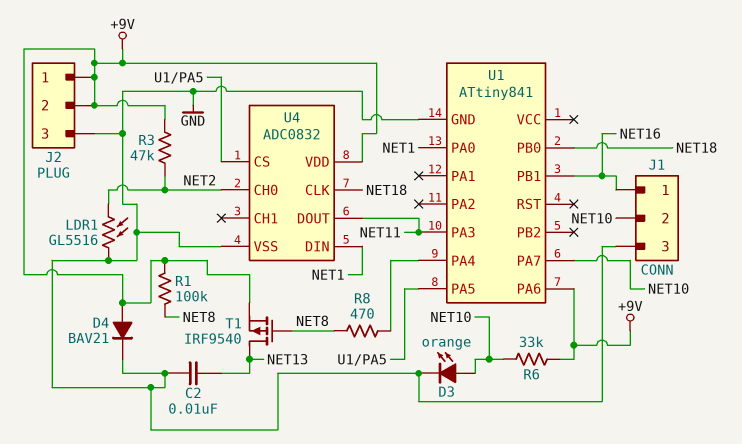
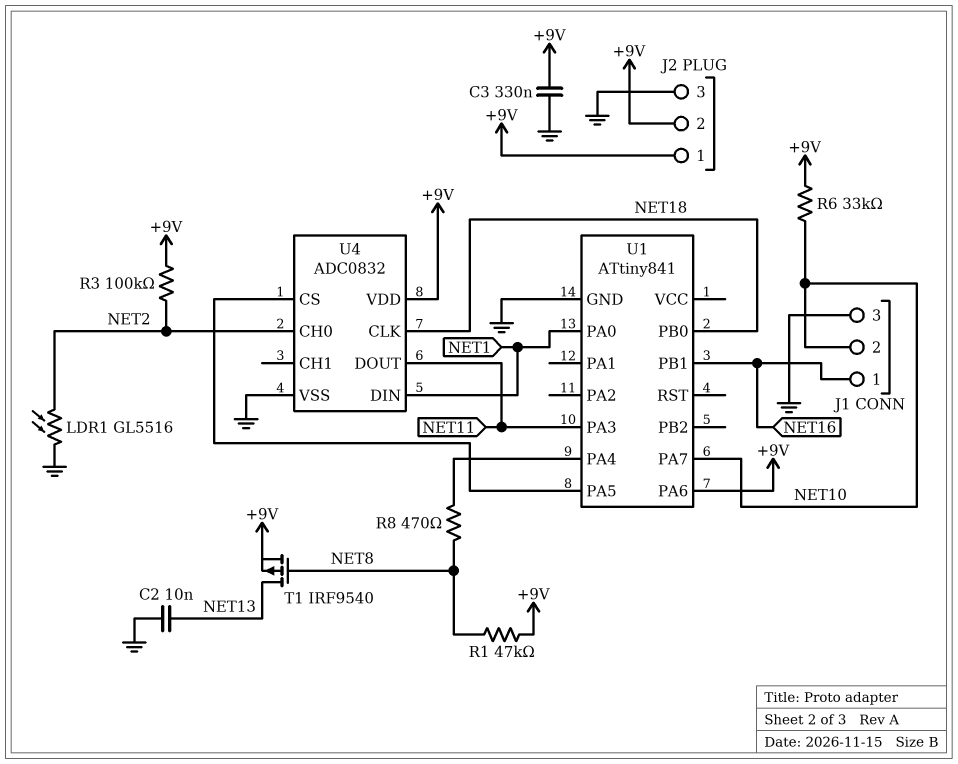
C3: none -> 330nF (+9V, GND)
D3: LED orange (A NET10, K GND) -> none
D4: diode BAV21 (A +9V, K GND) -> none
R1: 100k (+9V, NET8) -> 47k (+9V, NET8)
R3: 47k (+9V, NET2) -> 100k (+9V, NET2)

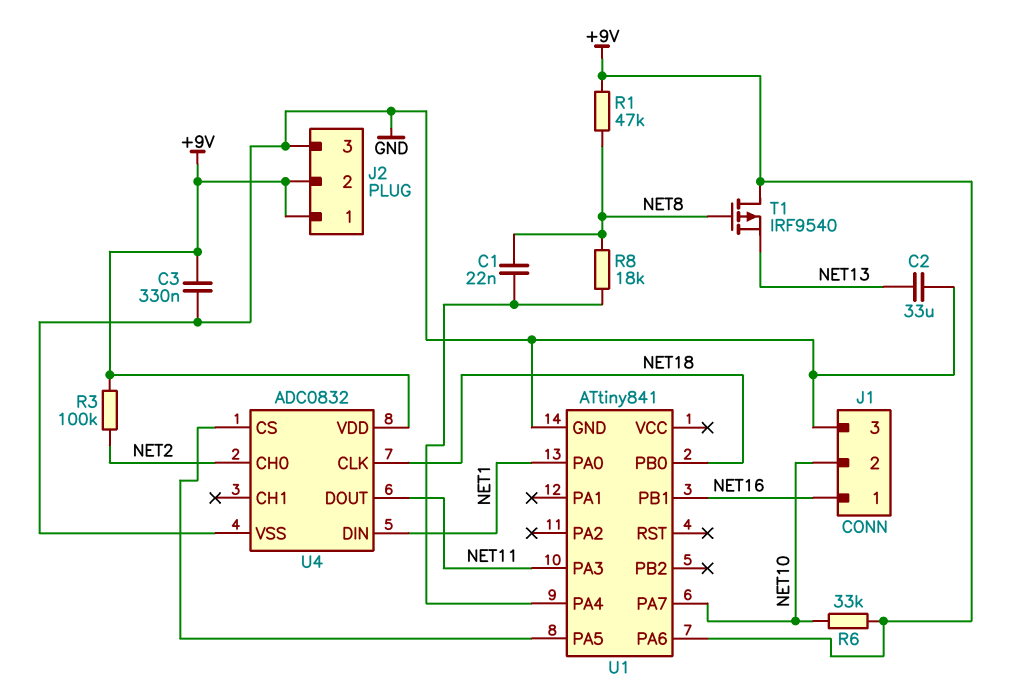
C1: none -> 22nF (NET8, U1/PA4)
C2: 10nF (GND, NET13) -> 33uF (GND, NET13)
LDR1: GL5516 (GND, NET2) -> none
R8: 470 (NET8, U1/PA4) -> 18k (NET8, U1/PA4)
T1: PMOS IRF9540 (G NET8, D NET13, S +9V) -> PMOS IRF9540 (G NET8, D +9V, S NET13)

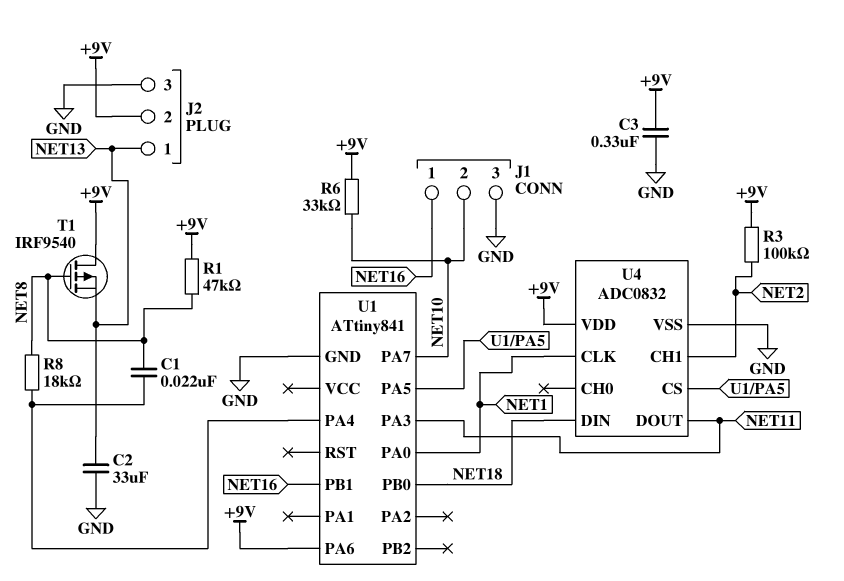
J2 pin 1: +9V -> NET13
U4 pin CH0: NET2 -> none
U4 pin CH1: none -> NET2
U4 pin CLK: NET18 -> NET1
U4 pin DIN: NET1 -> NET18

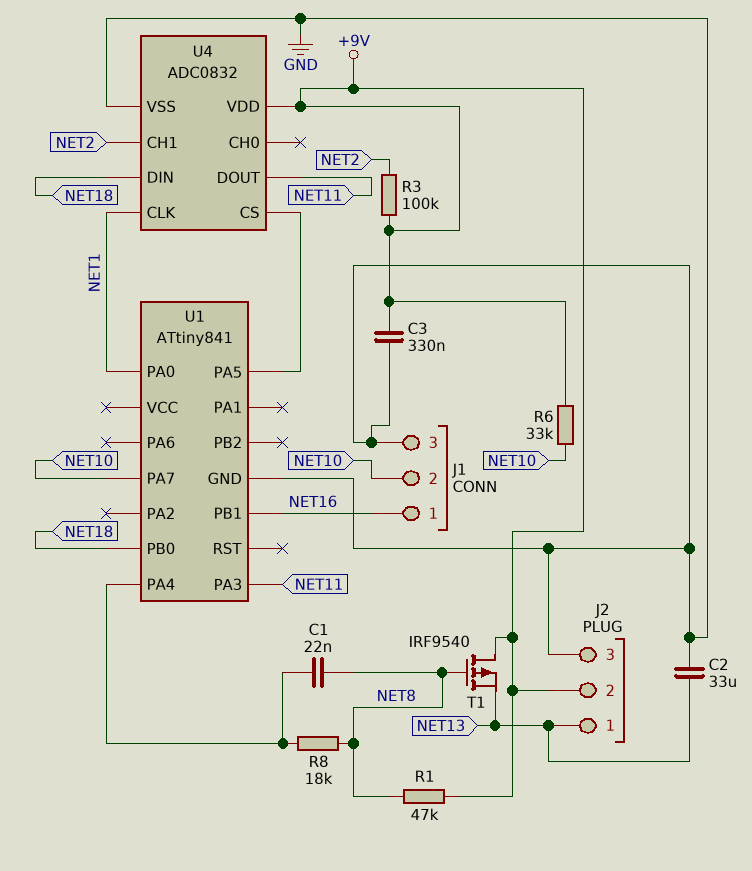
U1 pin PA6: +9V -> none

